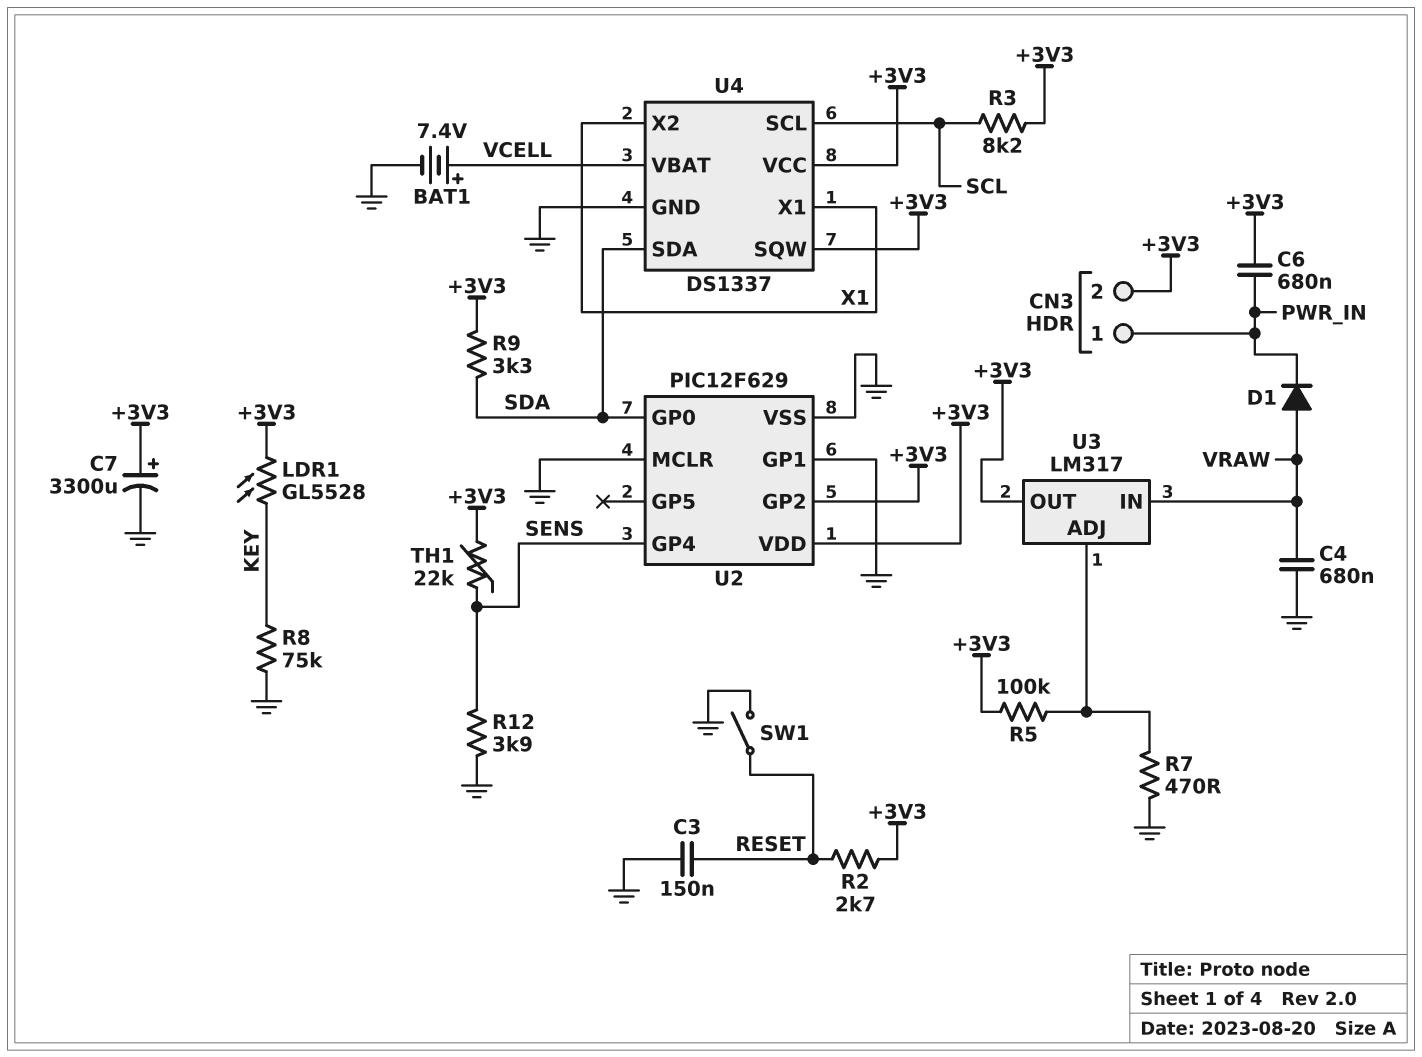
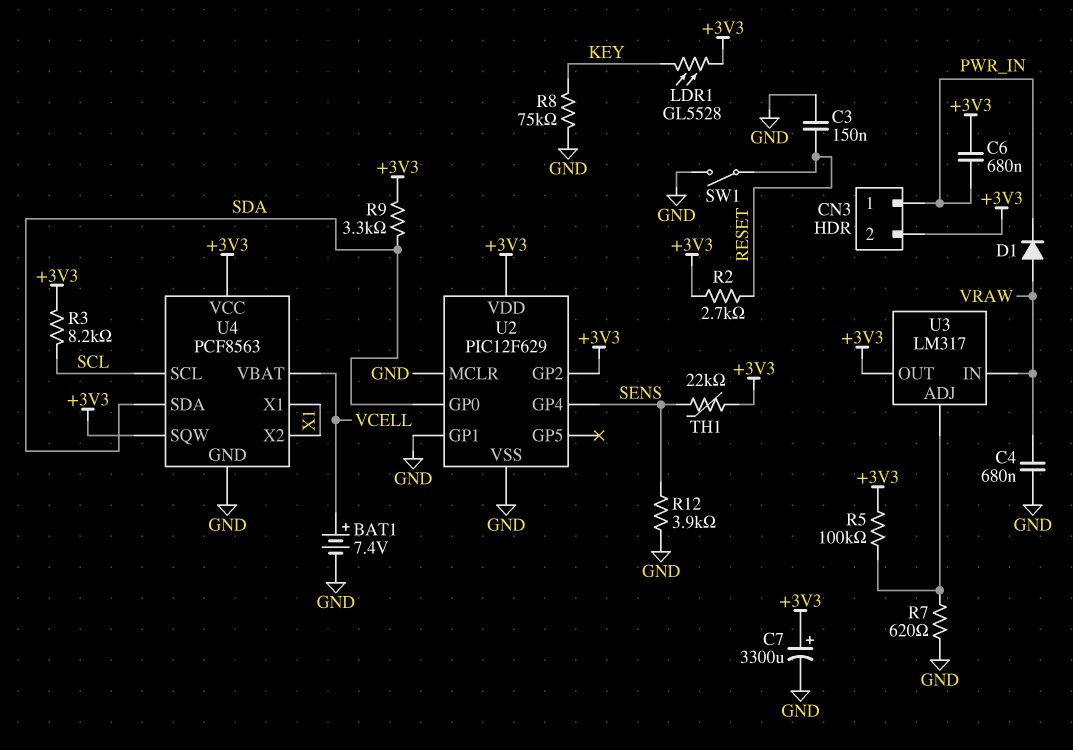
R7: 470 (GND, U3/ADJ) -> 620 (GND, U3/ADJ)
U4: DS1337 -> PCF8563

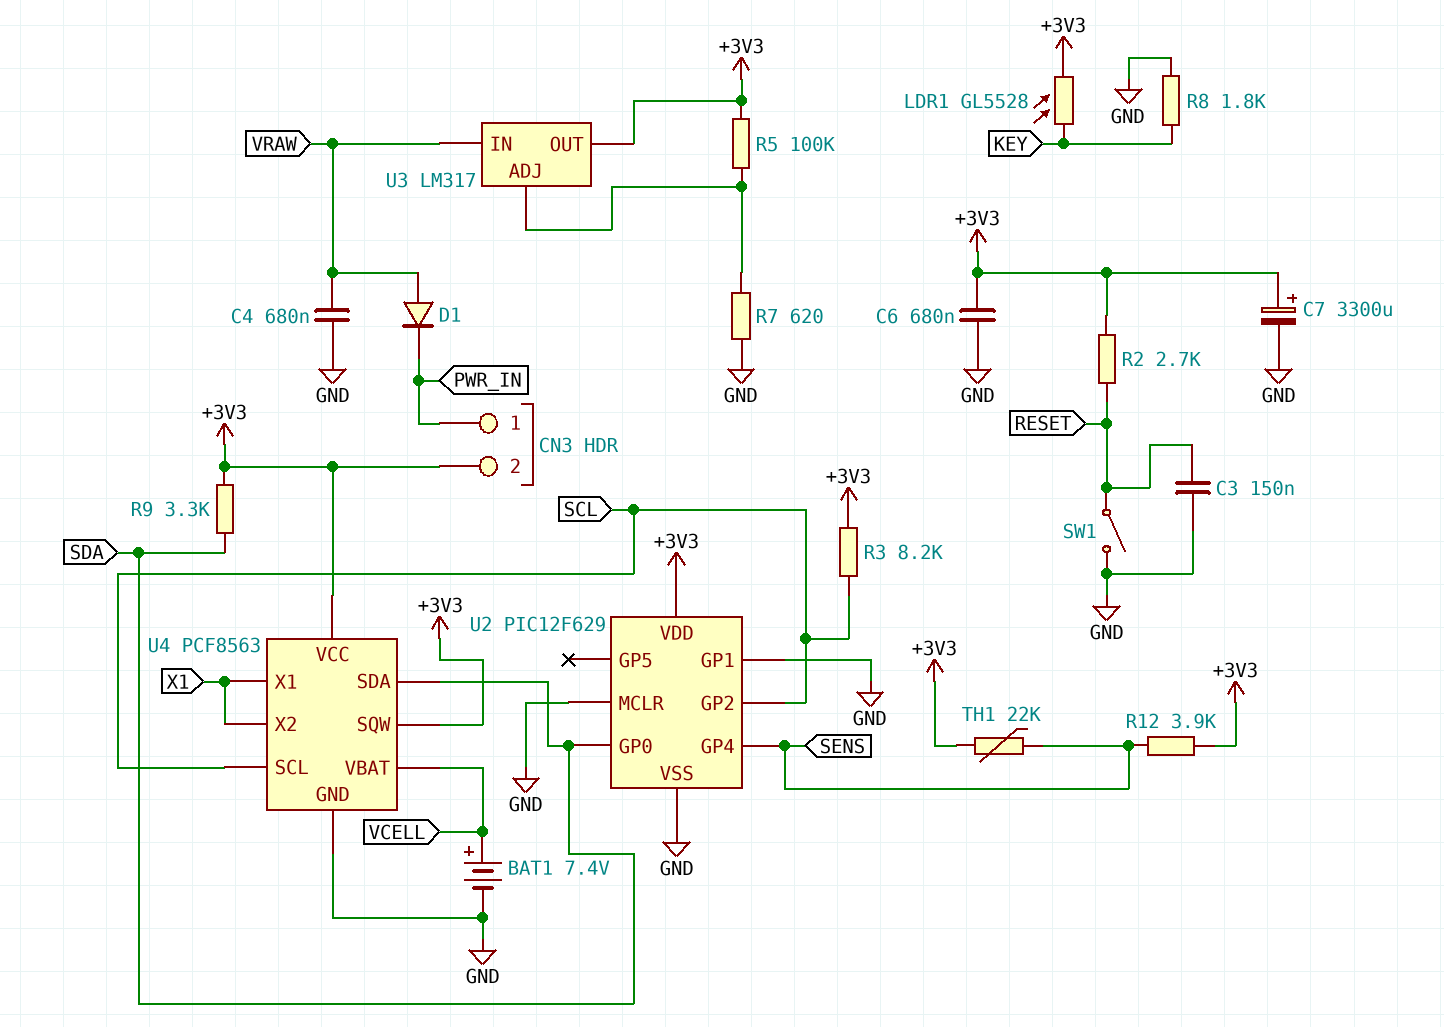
C6: 680nF (+3V3, PWR_IN) -> 680nF (+3V3, GND)
R8: 75k (GND, KEY) -> 1.8k (GND, KEY)
R12: 3.9k (GND, SENS) -> 3.9k (+3V3, SENS)
U2 pin GP2: +3V3 -> SCL

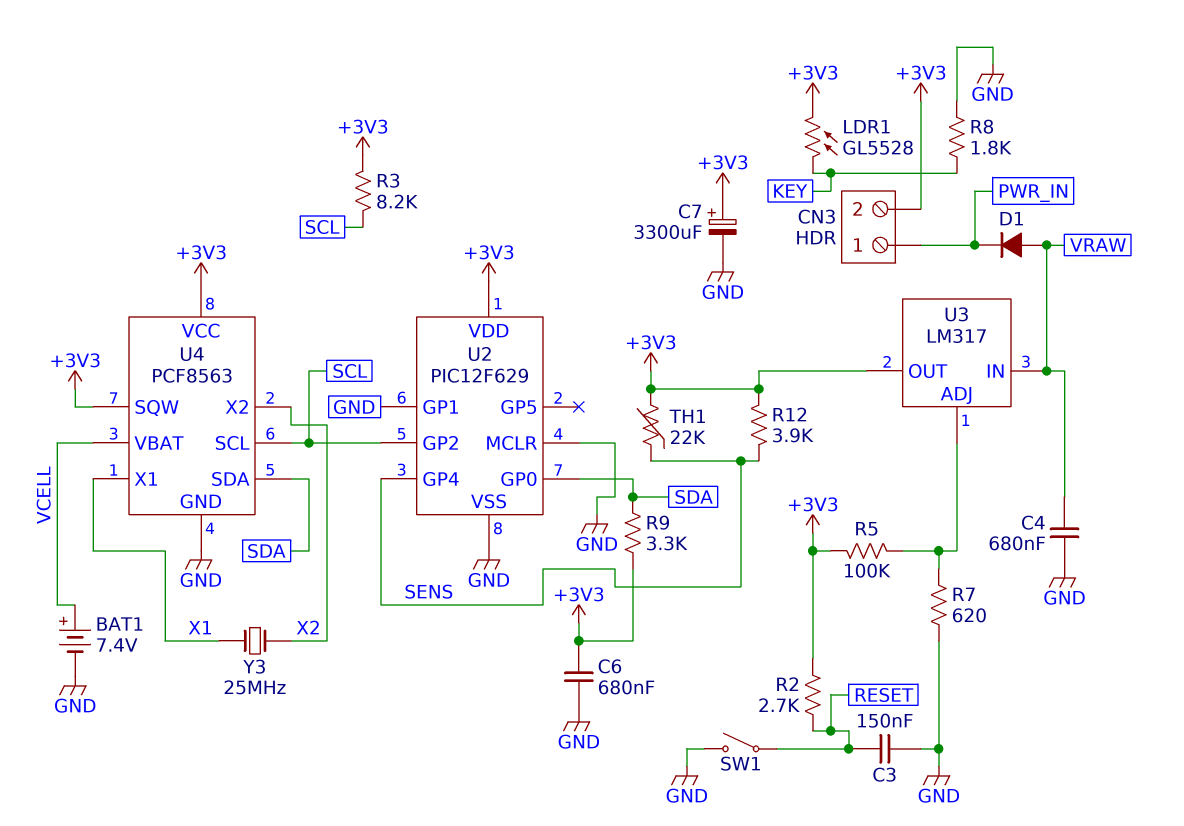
U4 pin X2: X1 -> X2
Y3: none -> 25MHz (X1, X2)

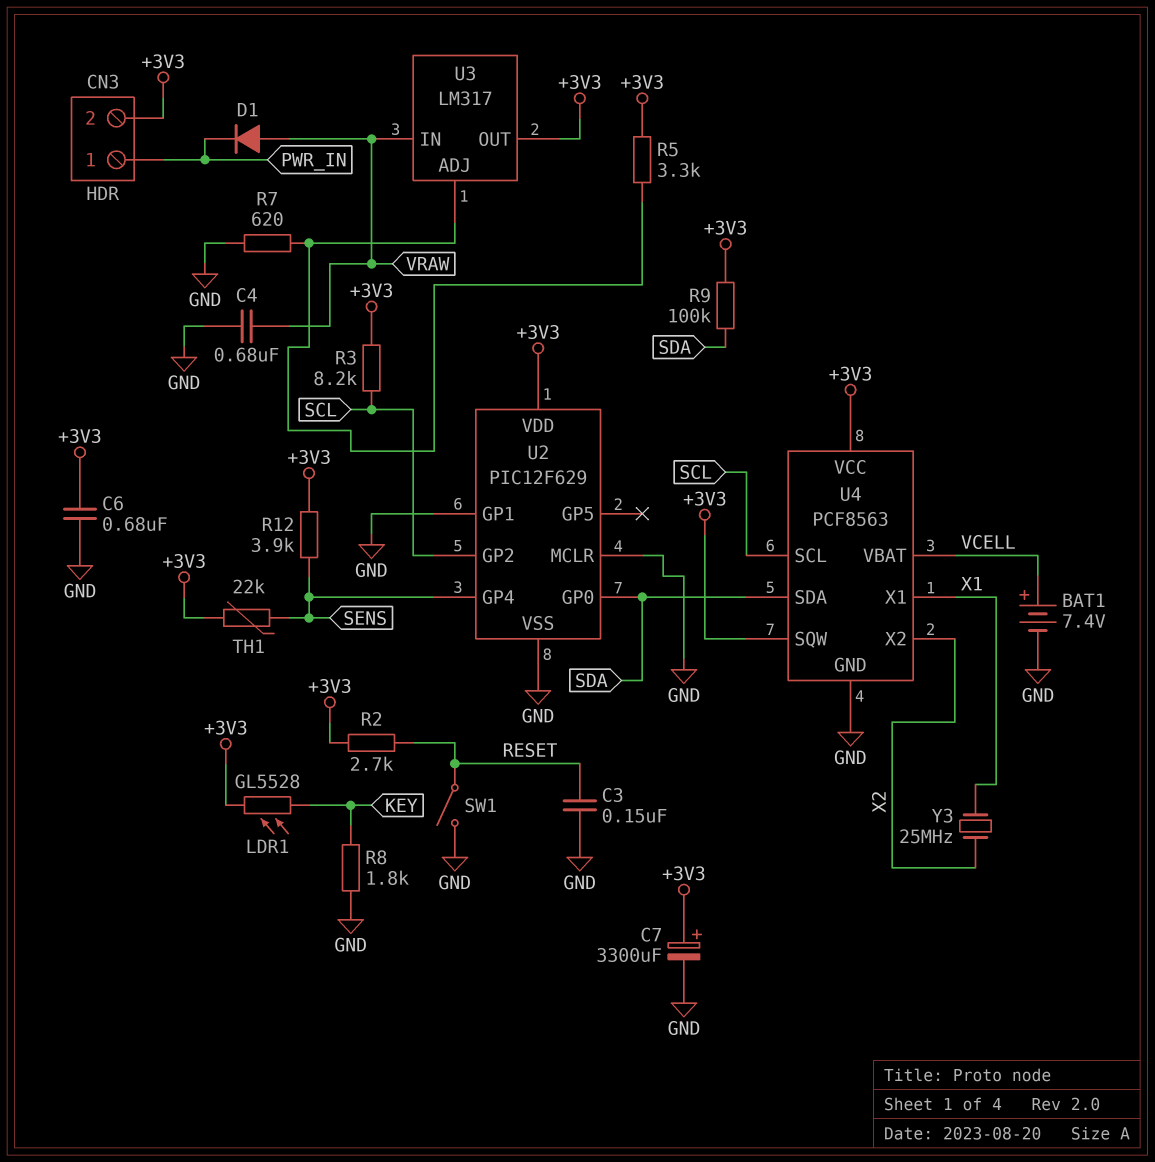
R5: 100k (+3V3, U3/ADJ) -> 3.3k (+3V3, U3/ADJ)
R9: 3.3k (+3V3, SDA) -> 100k (+3V3, SDA)

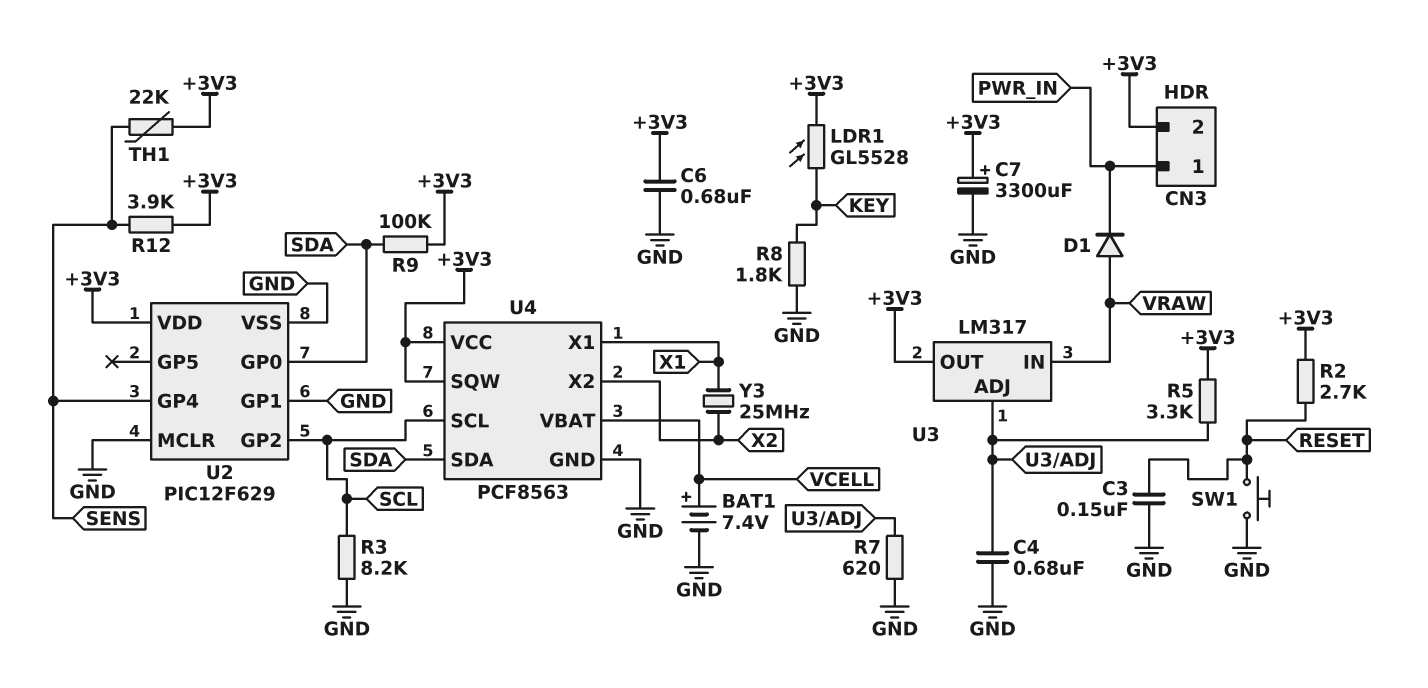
C4: 680nF (GND, VRAW) -> 680nF (GND, U3/ADJ)
R3: 8.2k (+3V3, SCL) -> 8.2k (GND, SCL)
SW1: switch (GND, RESET) -> button (GND, RESET)

